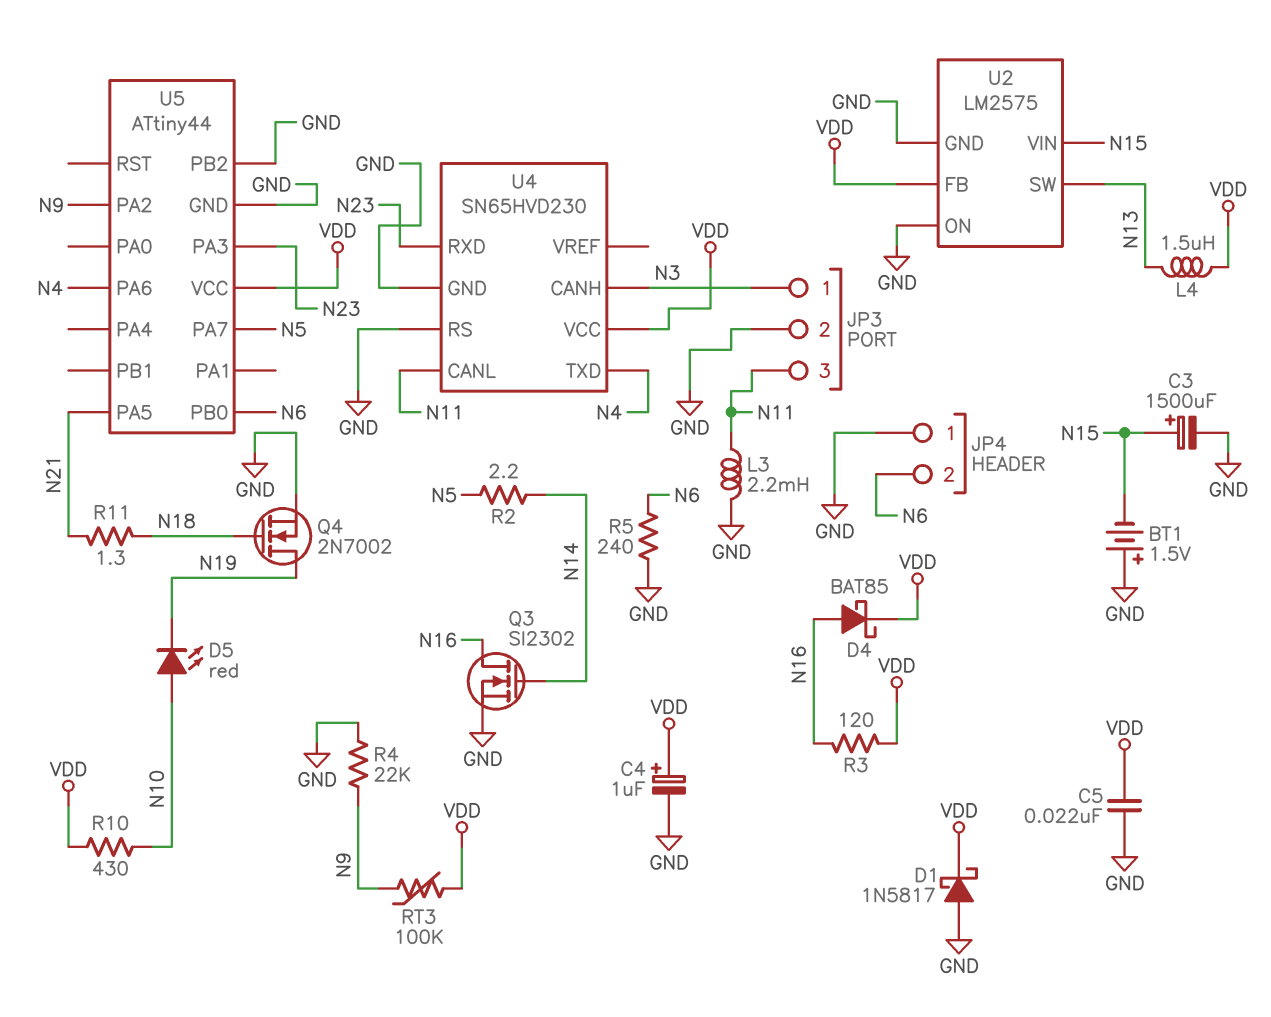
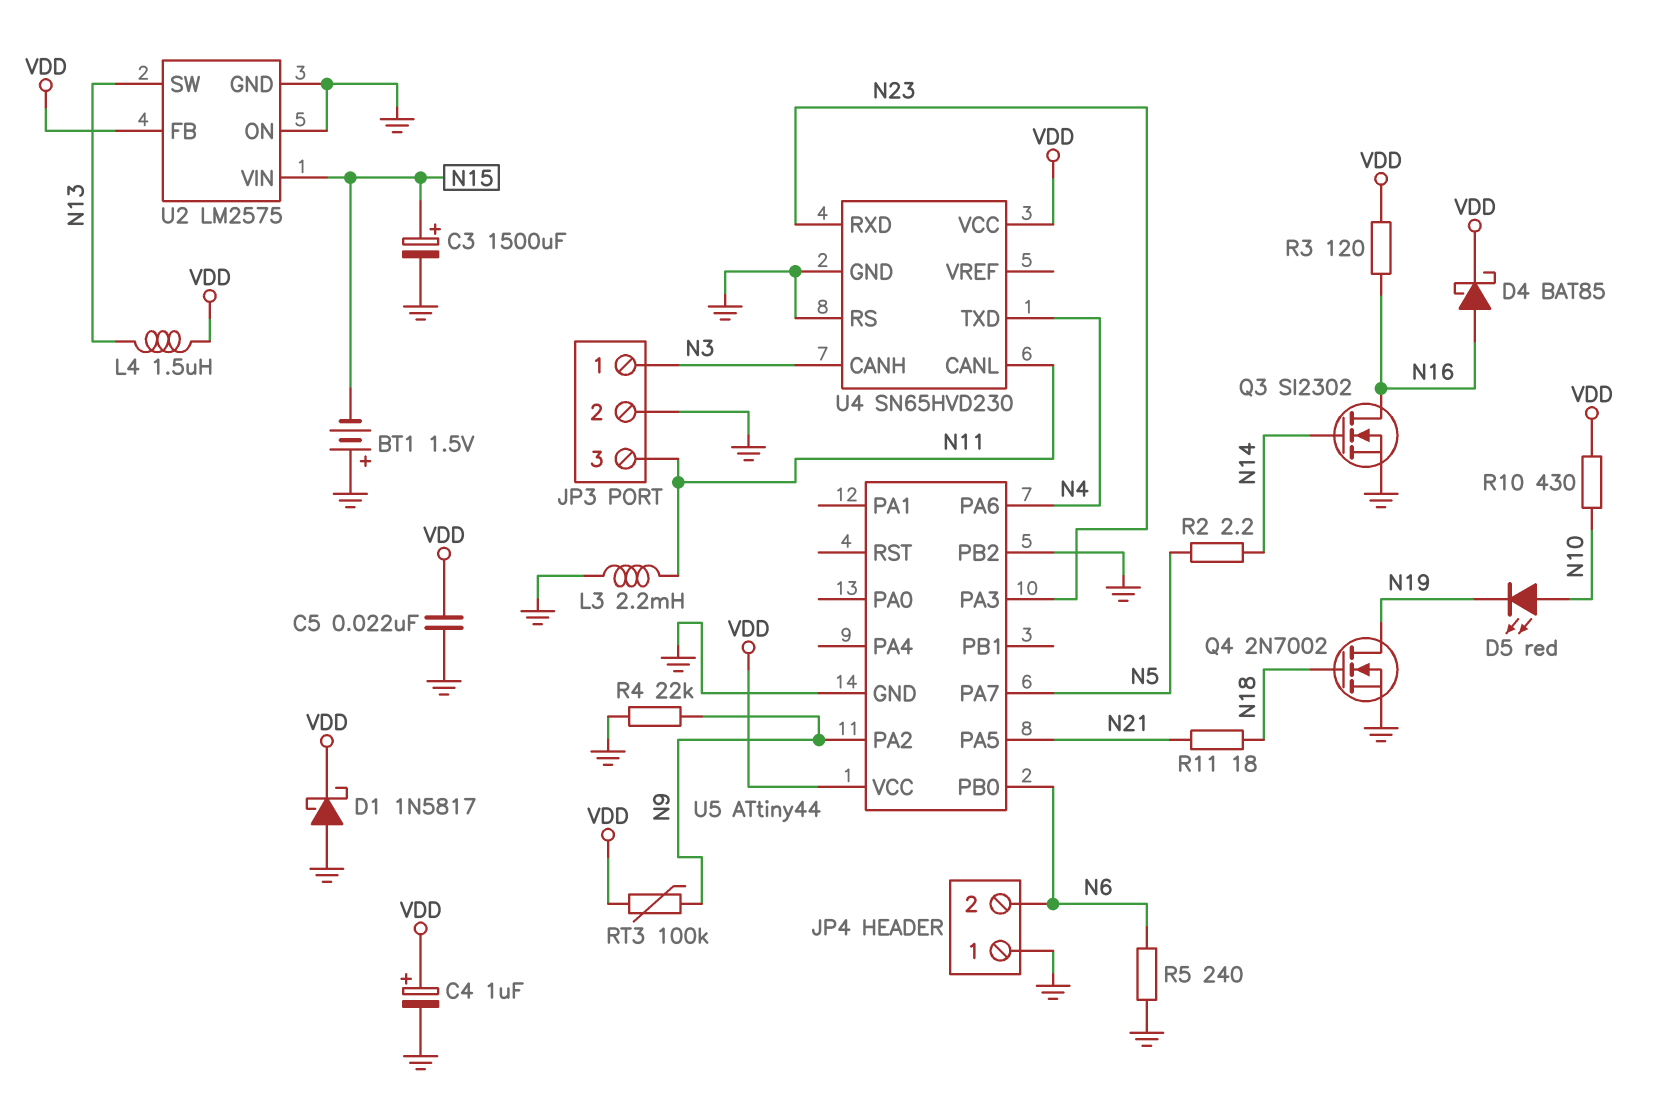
R11: 1.3 (N18, N21) -> 18 (N18, N21)

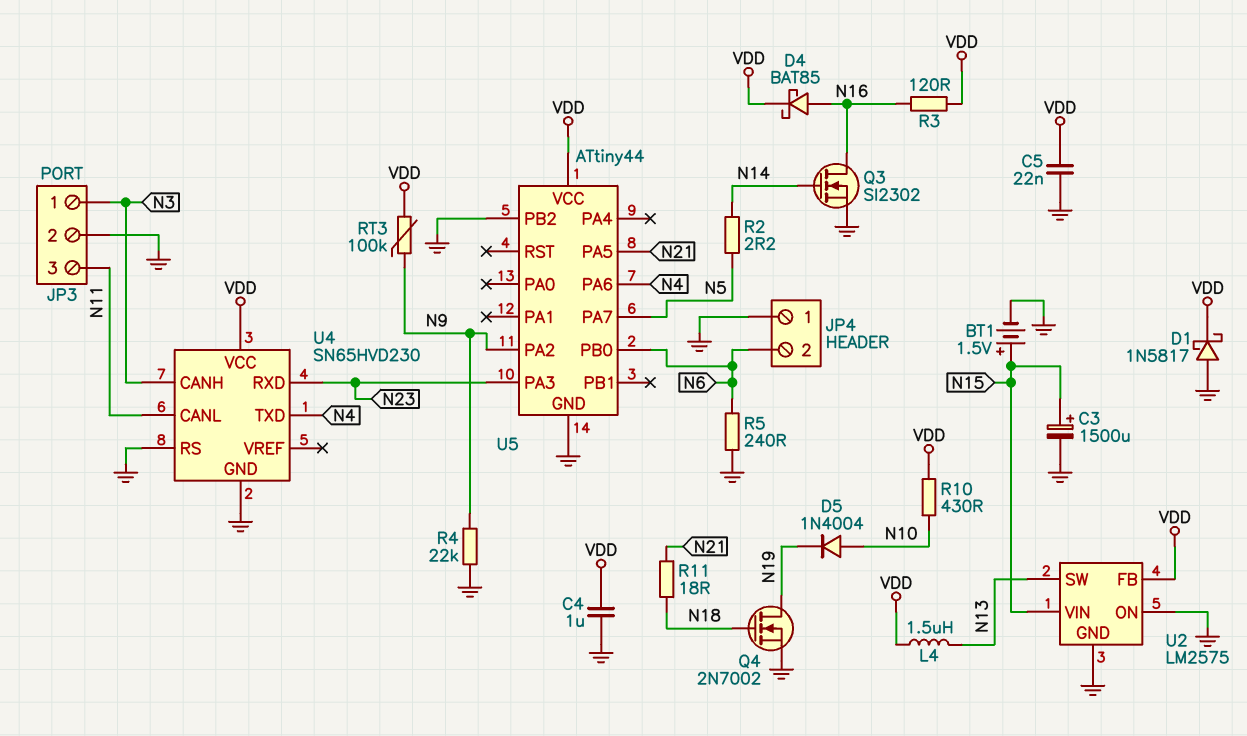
BT1: 1.5V (plus GND, minus N15) -> 1.5V (plus N15, minus GND)
C4: 1uF (plus VDD, minus GND) -> 1uF (GND, VDD)
D5: LED red (A N10, K N19) -> diode 1N4004 (A N10, K N19)
L3: 2.2mH (GND, N11) -> none

